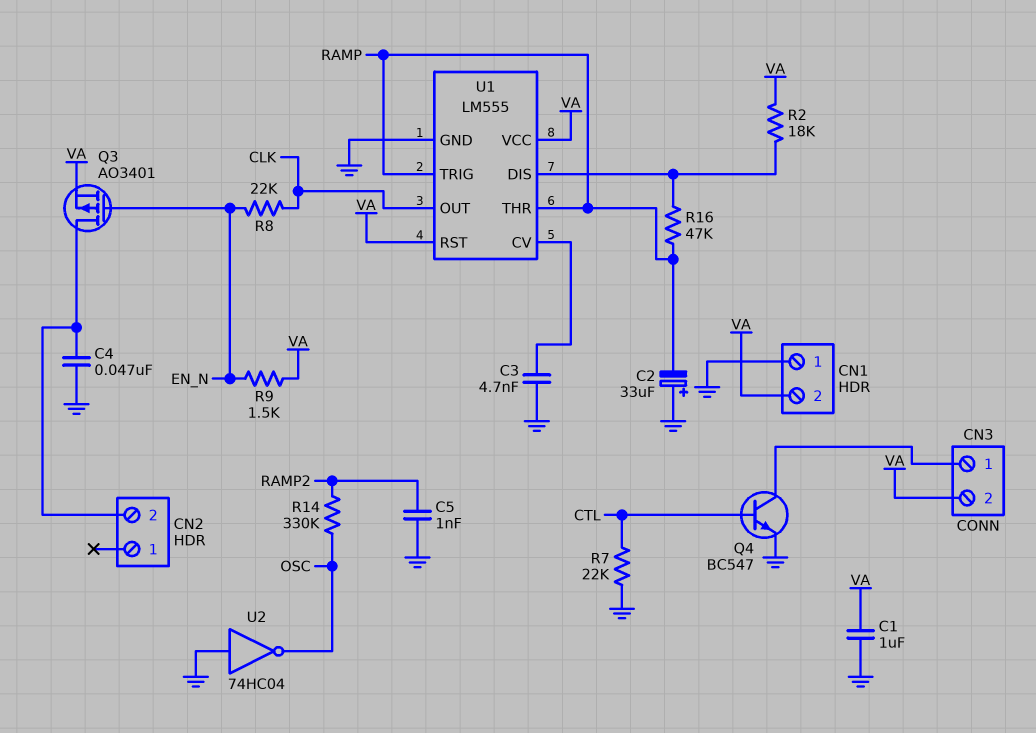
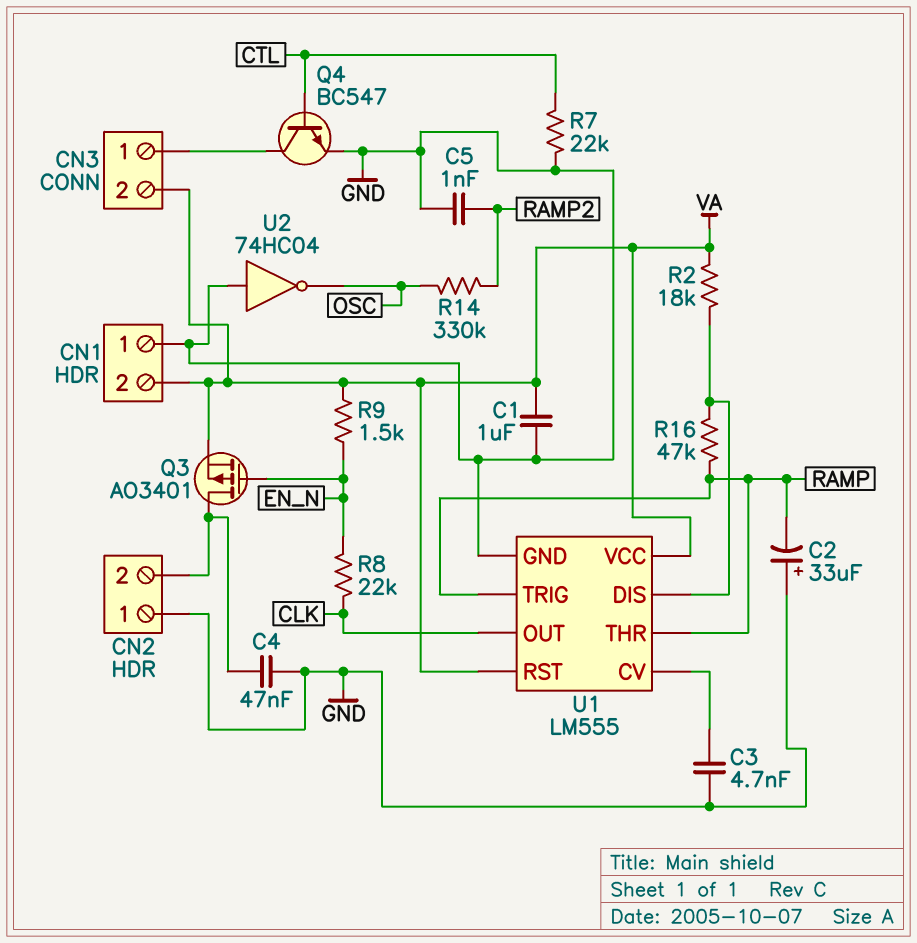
CN2 pin 1: none -> GND

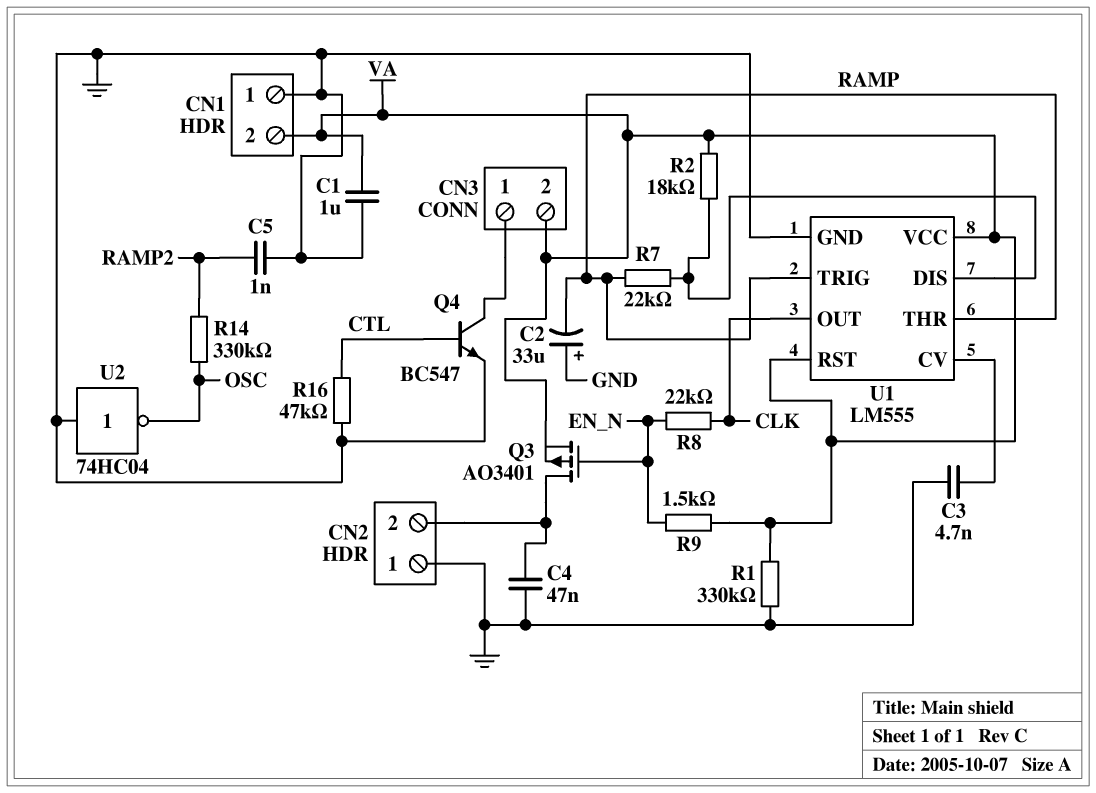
R1: none -> 330k (GND, VA)
R7: 22k (CTL, GND) -> 22k (RAMP, U1/DIS)
R16: 47k (RAMP, U1/DIS) -> 47k (CTL, GND)

